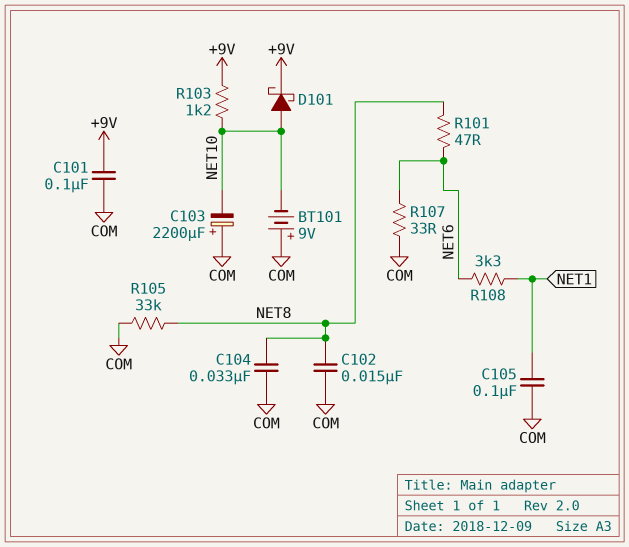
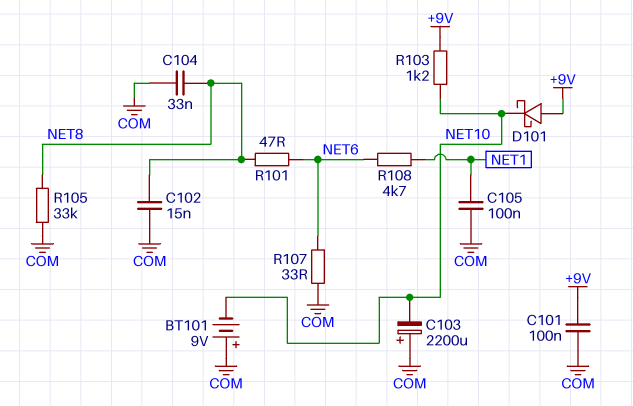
D101: schottky (A NET10, K +9V) -> schottky (A +9V, K NET10)
R108: 3.3k (NET1, NET6) -> 4.7k (NET1, NET6)

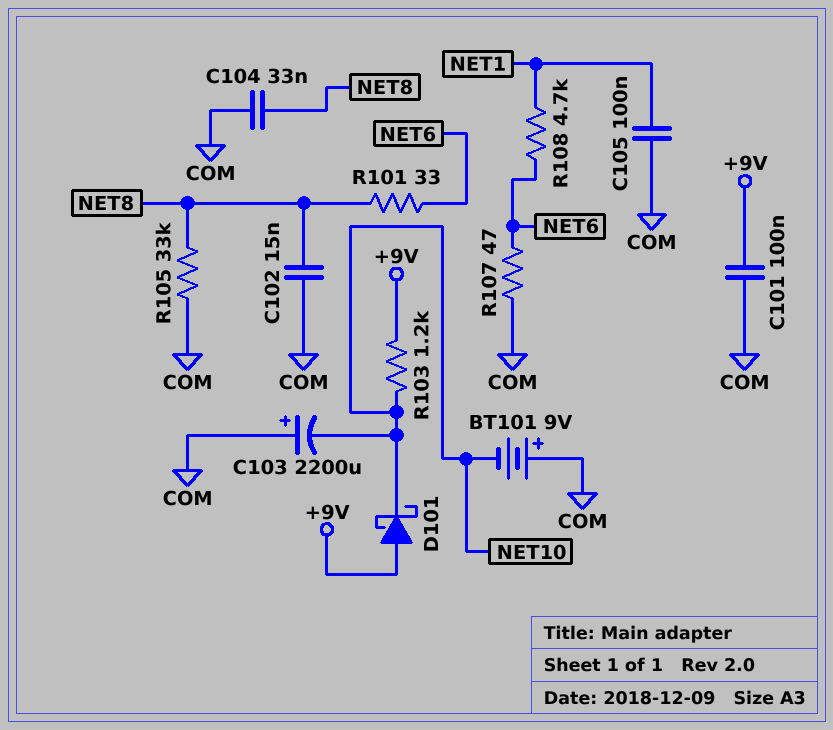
R101: 47 (NET6, NET8) -> 33 (NET6, NET8)
R107: 33 (COM, NET6) -> 47 (COM, NET6)

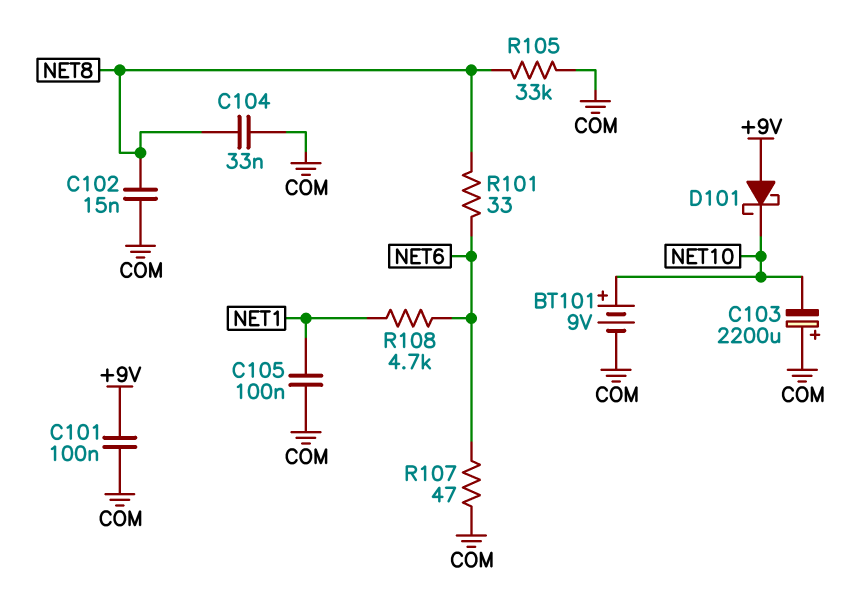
BT101: 9V (plus COM, minus NET10) -> 9V (plus NET10, minus COM)
R103: 1.2k (+9V, NET10) -> none

